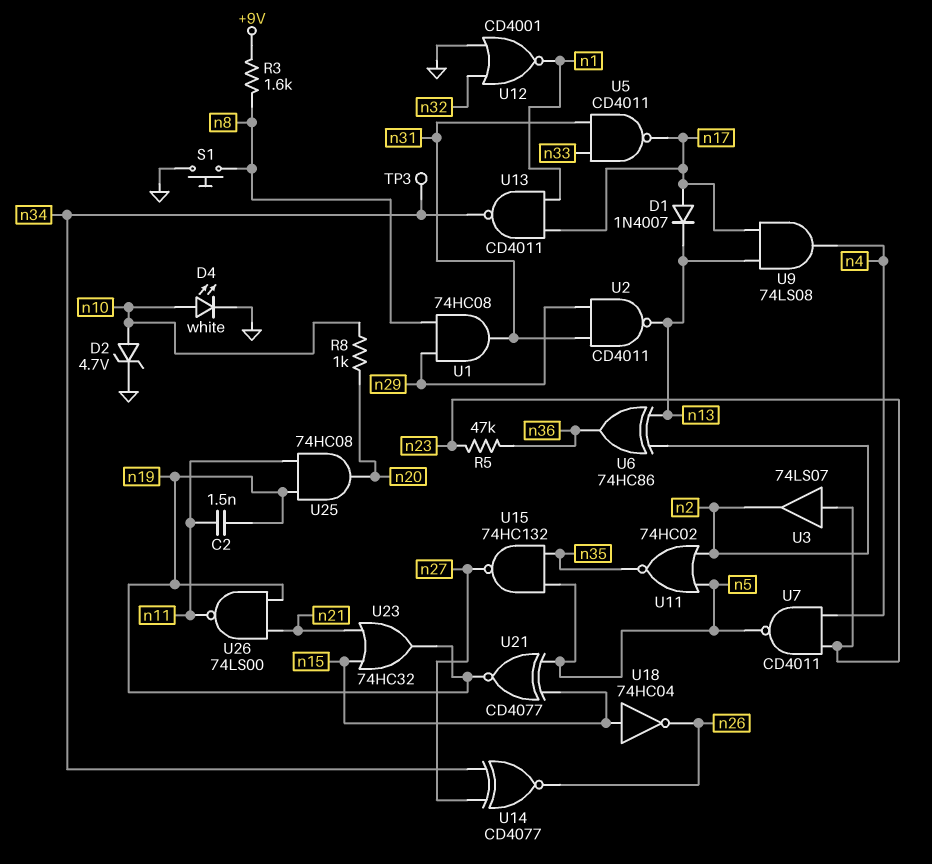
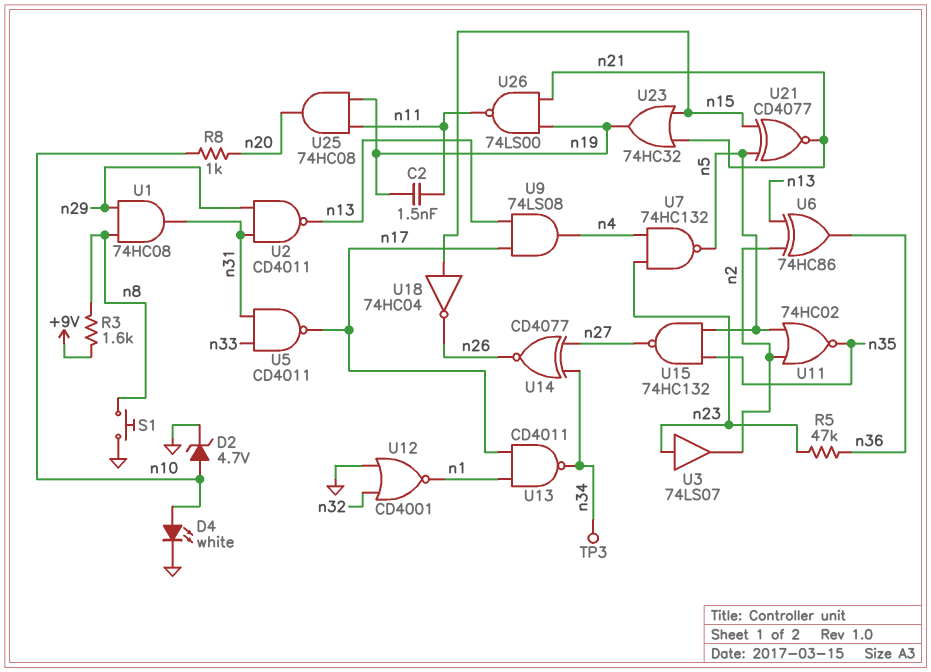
D1: diode 1N4007 (A n17, K n13) -> none
U7: NAND CD4011 (in n4, in n23, out n5) -> NAND 74HC132 (in n4, in n23, out n5)
U21: XNOR CD4077 (in n5, in n15, out n19) -> XNOR CD4077 (in n5, in n15, out n21)

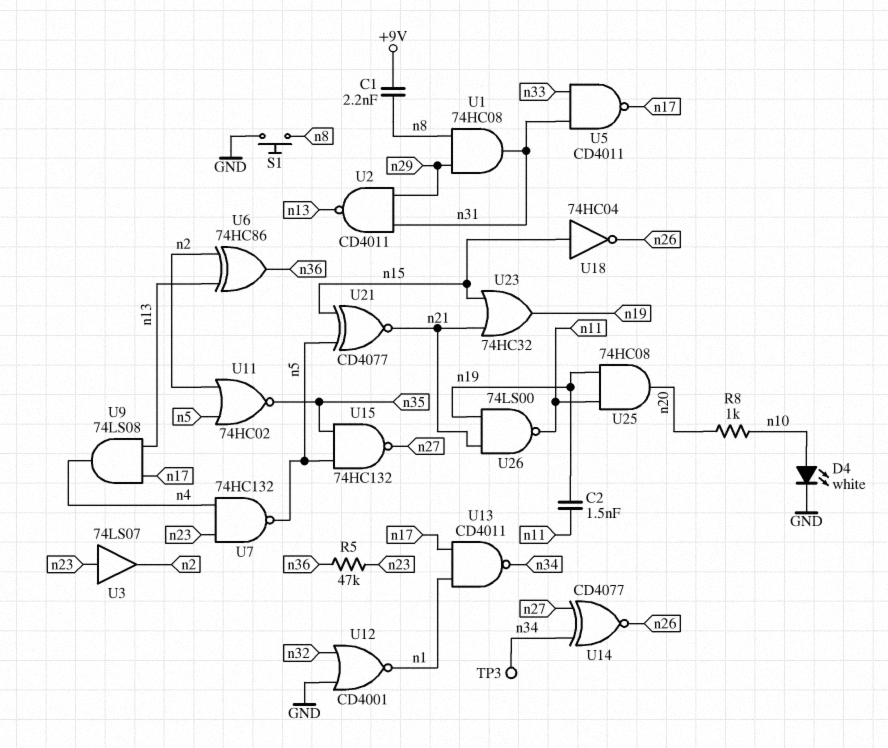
C1: none -> 2.2nF (+9V, n8)
D2: zener 4.7V (A n10, K GND) -> none
R3: 1.6k (+9V, n8) -> none

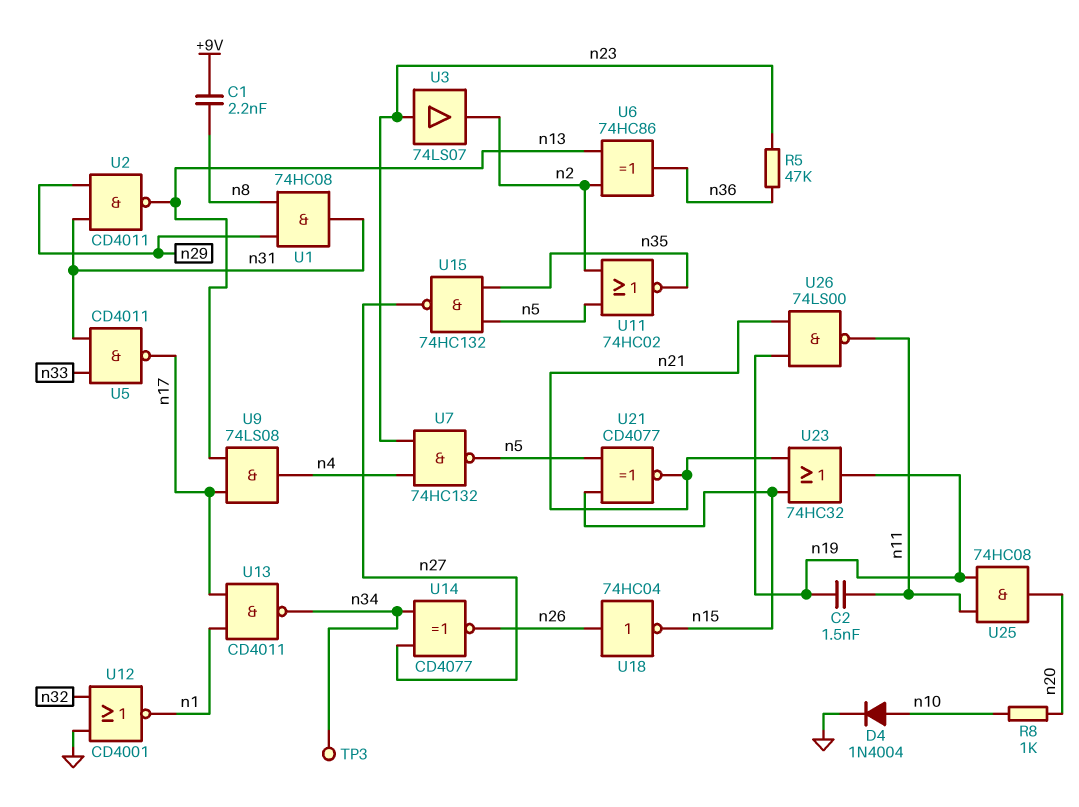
D4: LED white (A n10, K GND) -> diode 1N4004 (A n10, K GND)
S1: button (GND, n8) -> none
U18: NOT 74HC04 (in n15, out n26) -> NOT 74HC04 (in n26, out n15)

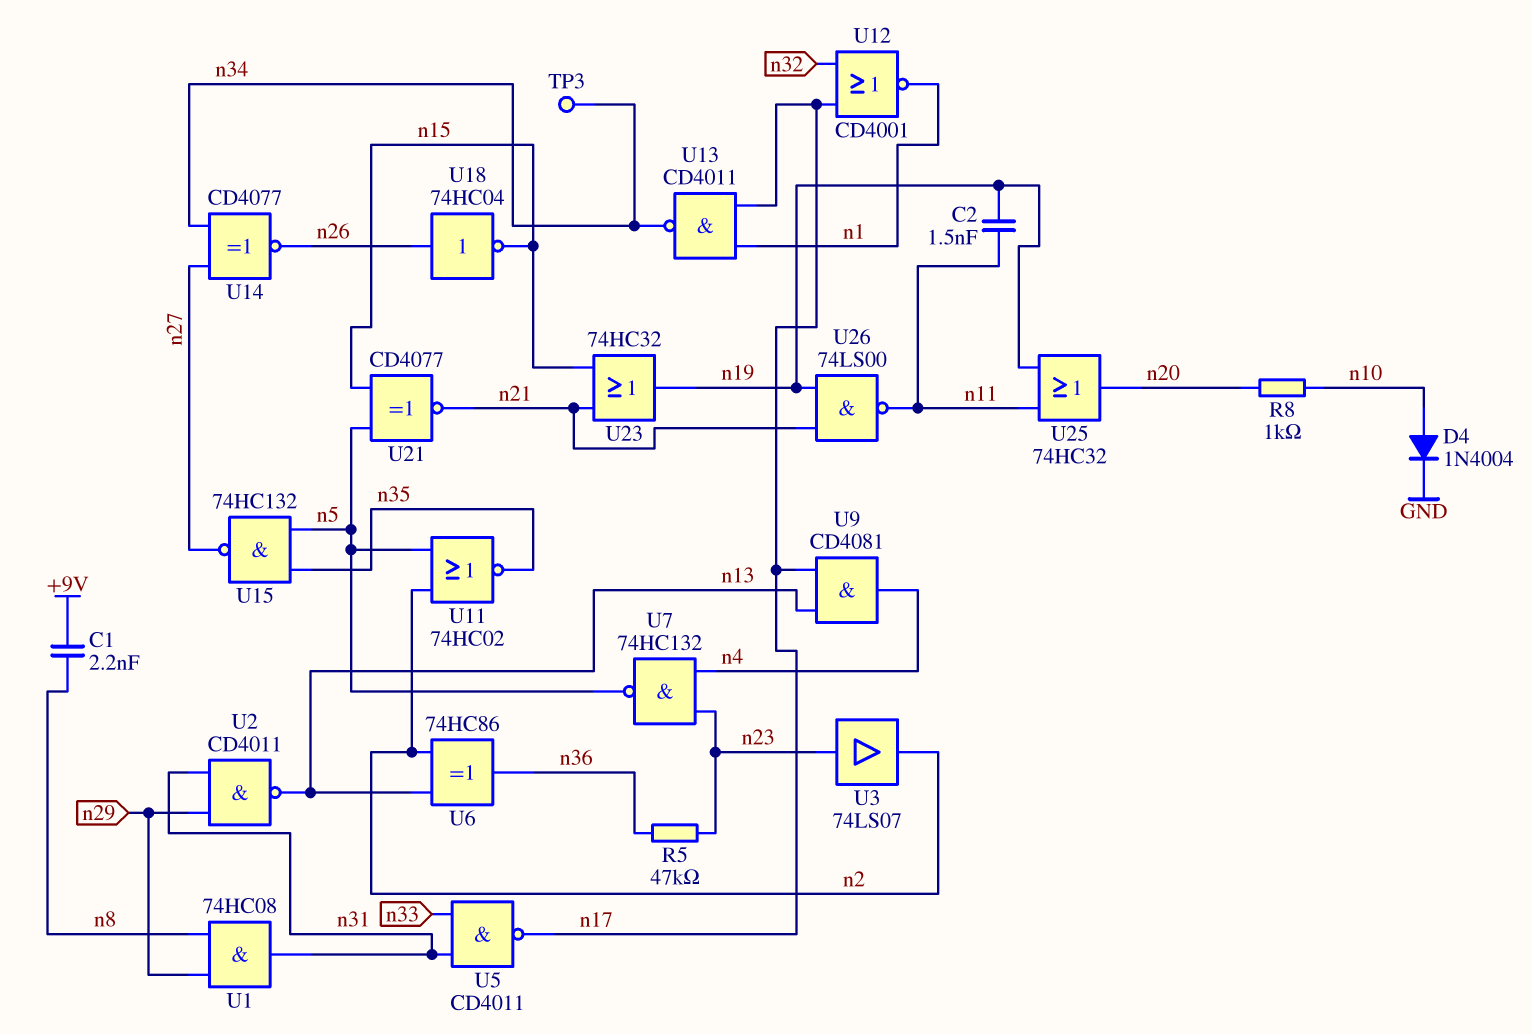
U9: AND 74LS08 (in n13, in n17, out n4) -> AND CD4081 (in n13, in n17, out n4)
U12: NOR CD4001 (in GND, in n32, out n1) -> NOR CD4001 (in n17, in n32, out n1)
U25: AND 74HC08 (in n11, in n19, out n20) -> OR 74HC32 (in n11, in n19, out n20)

